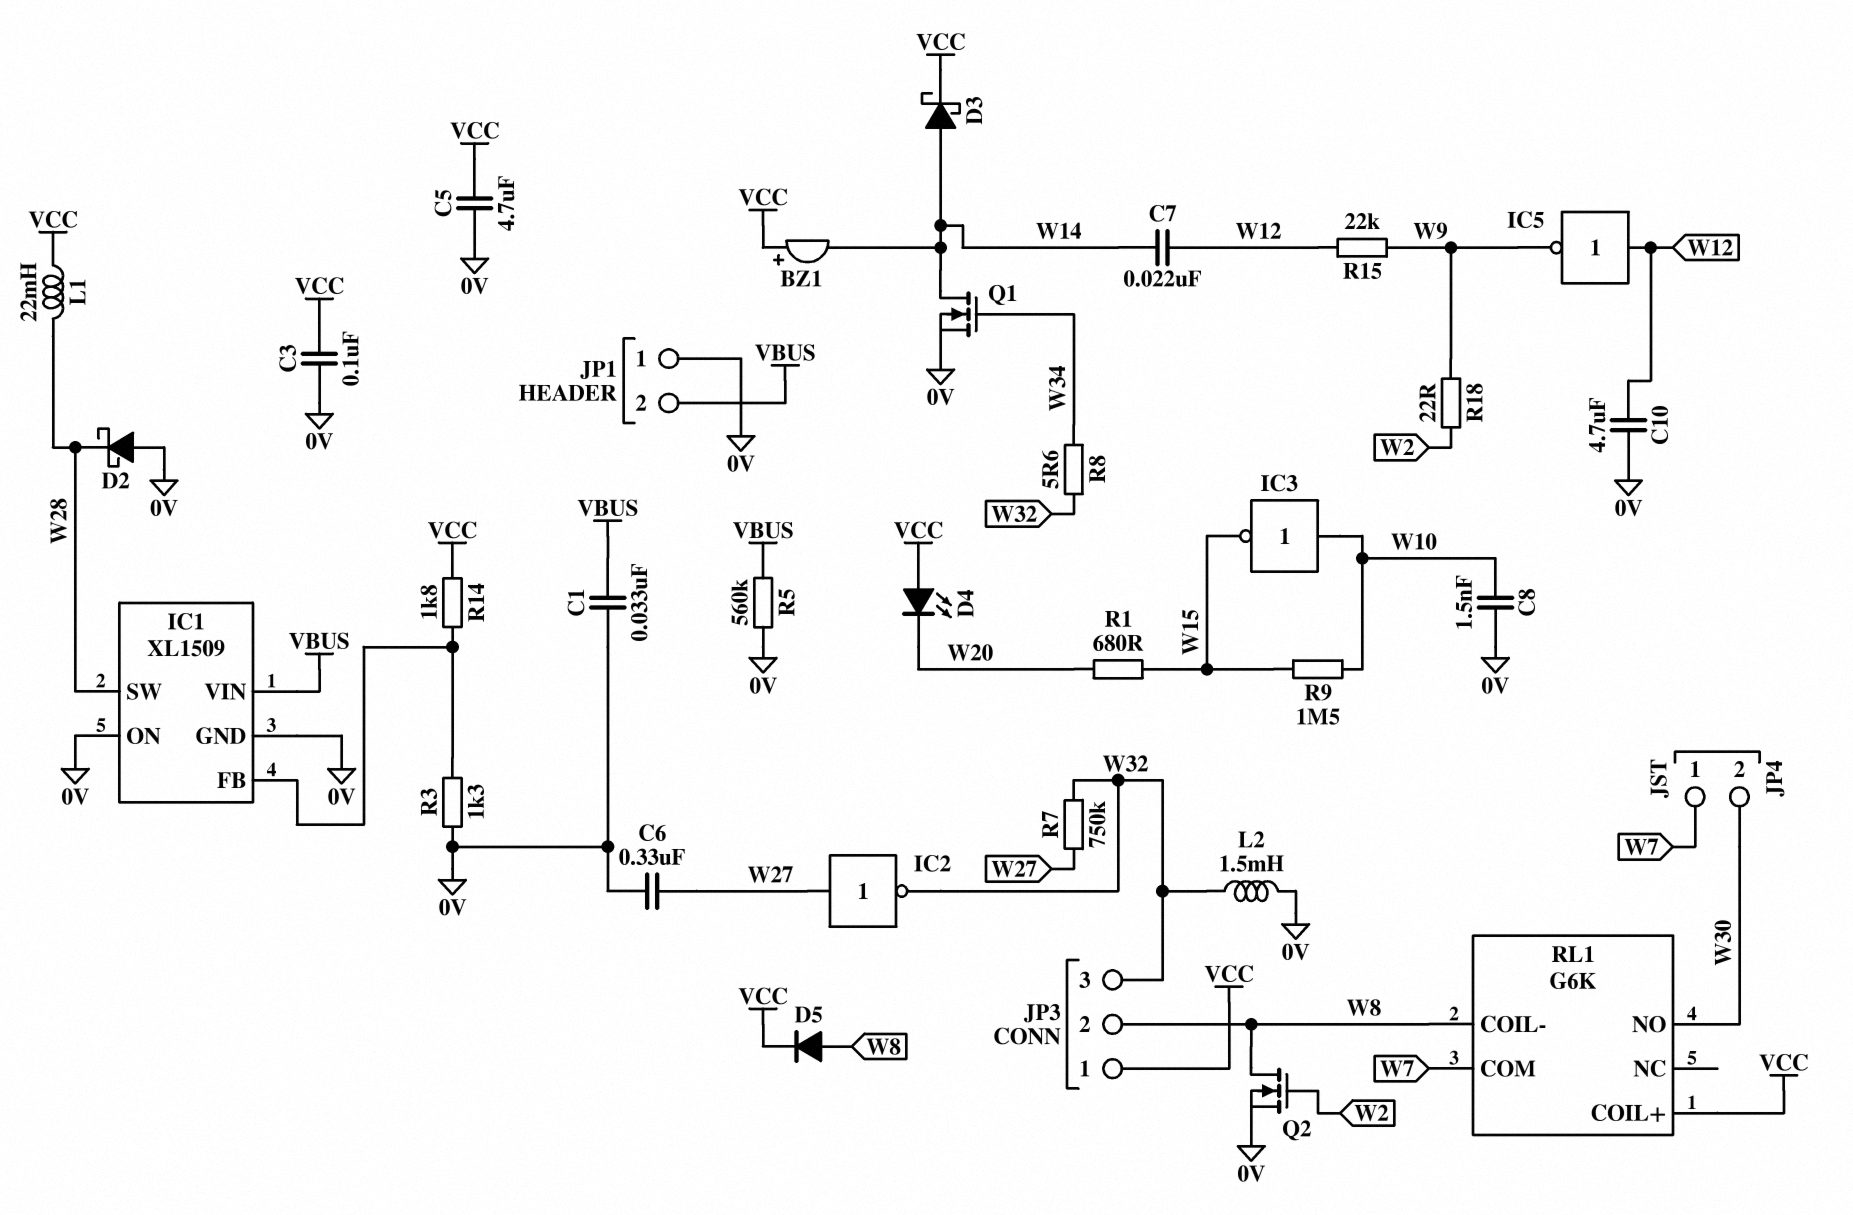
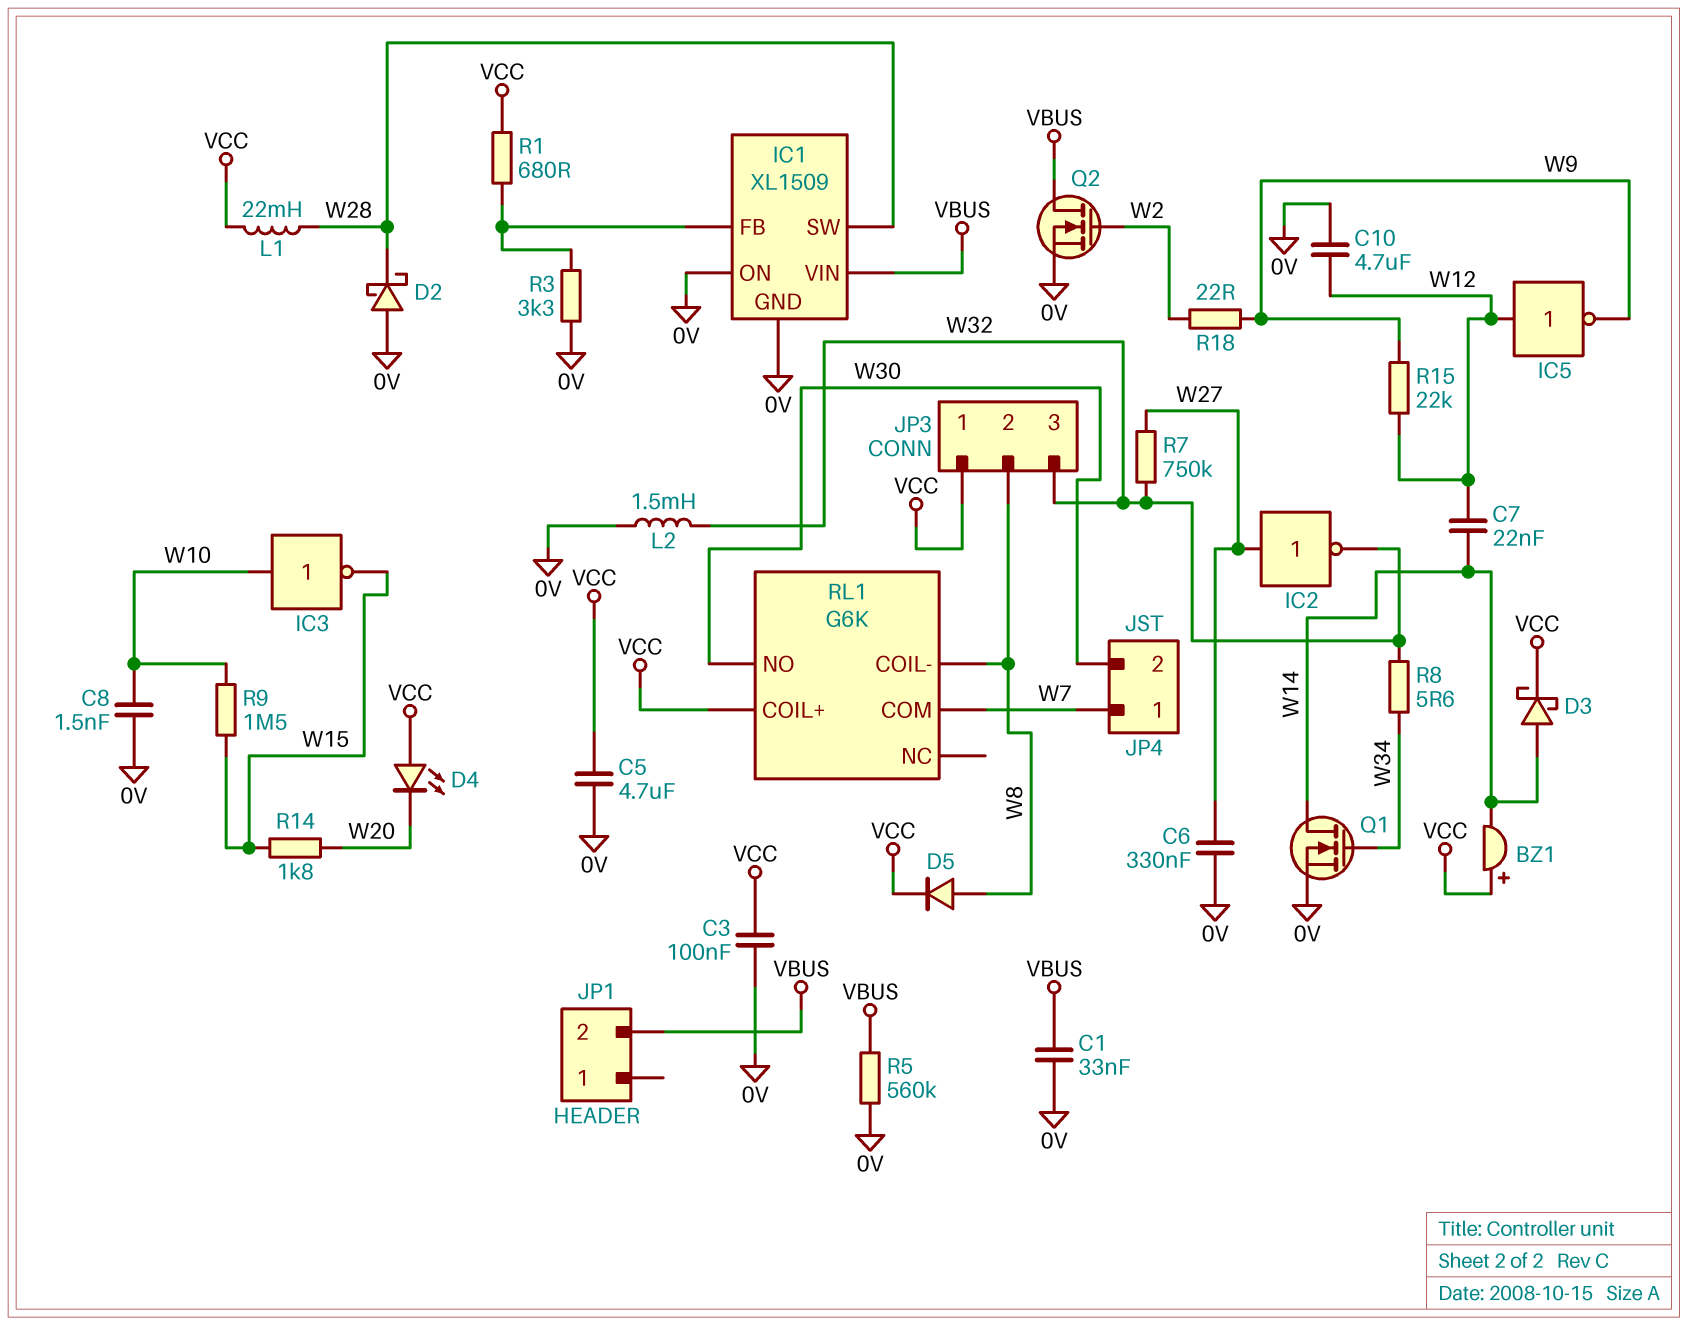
JP1 pin 1: 0V -> none
Q2: NMOS (G W2, D W8, S 0V) -> NMOS (G W2, D VBUS, S 0V)
R1: 680 (W15, W20) -> 680 (IC1/FB, VCC)
R3: 1.3k (0V, IC1/FB) -> 3.3k (0V, IC1/FB)
R14: 1.8k (IC1/FB, VCC) -> 1.8k (W15, W20)

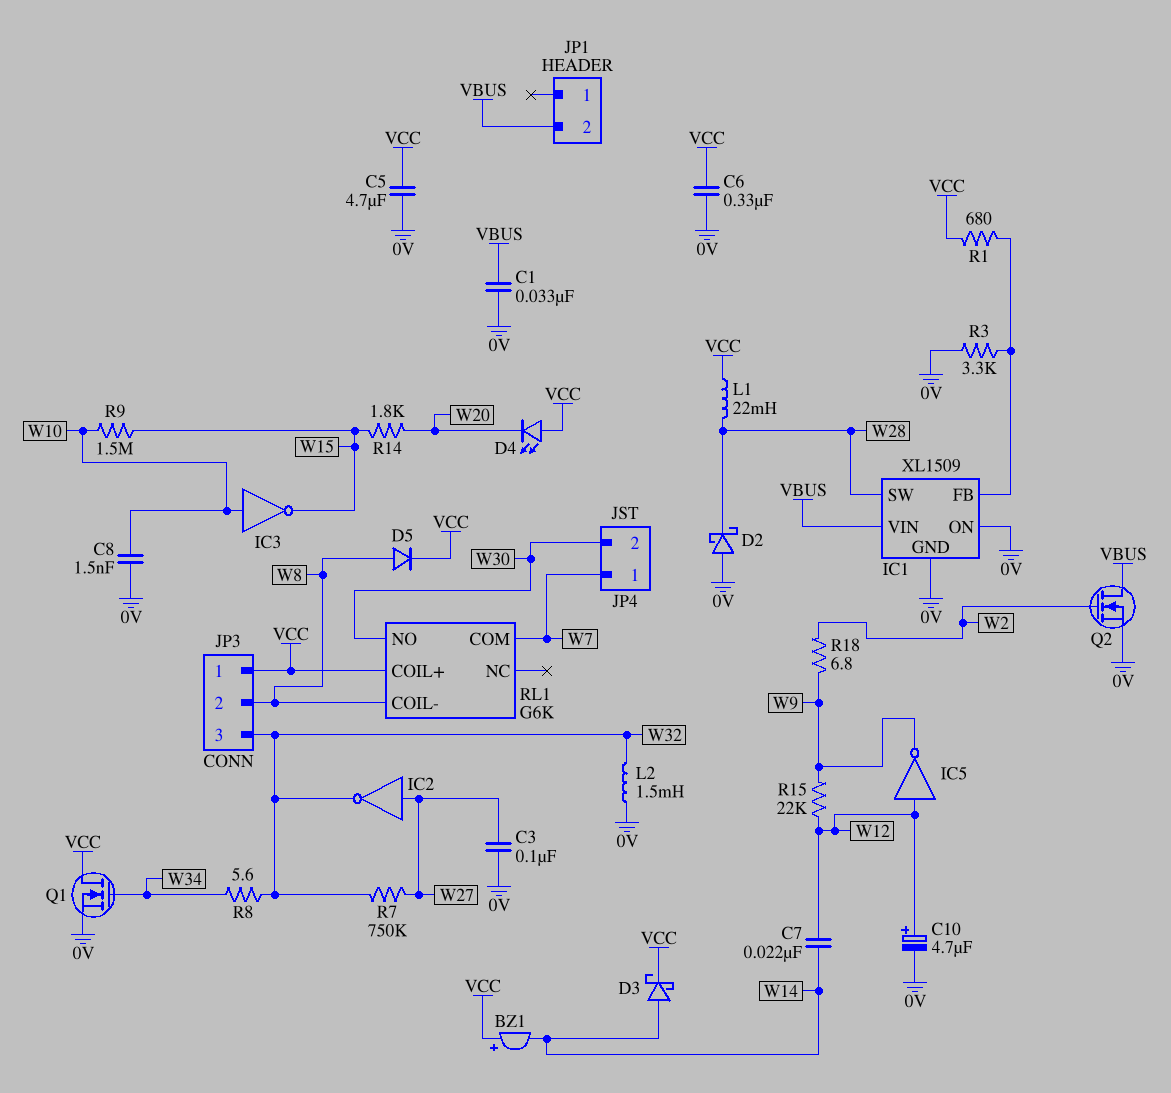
C3: 100nF (0V, VCC) -> 100nF (0V, W27)
C6: 330nF (0V, W27) -> 330nF (0V, VCC)
C10: 4.7uF (0V, W12) -> 4.7uF (plus W12, minus 0V)
Q1: NMOS (G W34, D W14, S 0V) -> NMOS (G W34, D VCC, S 0V)
R5: 560k (0V, VBUS) -> none
R18: 22 (W2, W9) -> 6.8 (W2, W9)

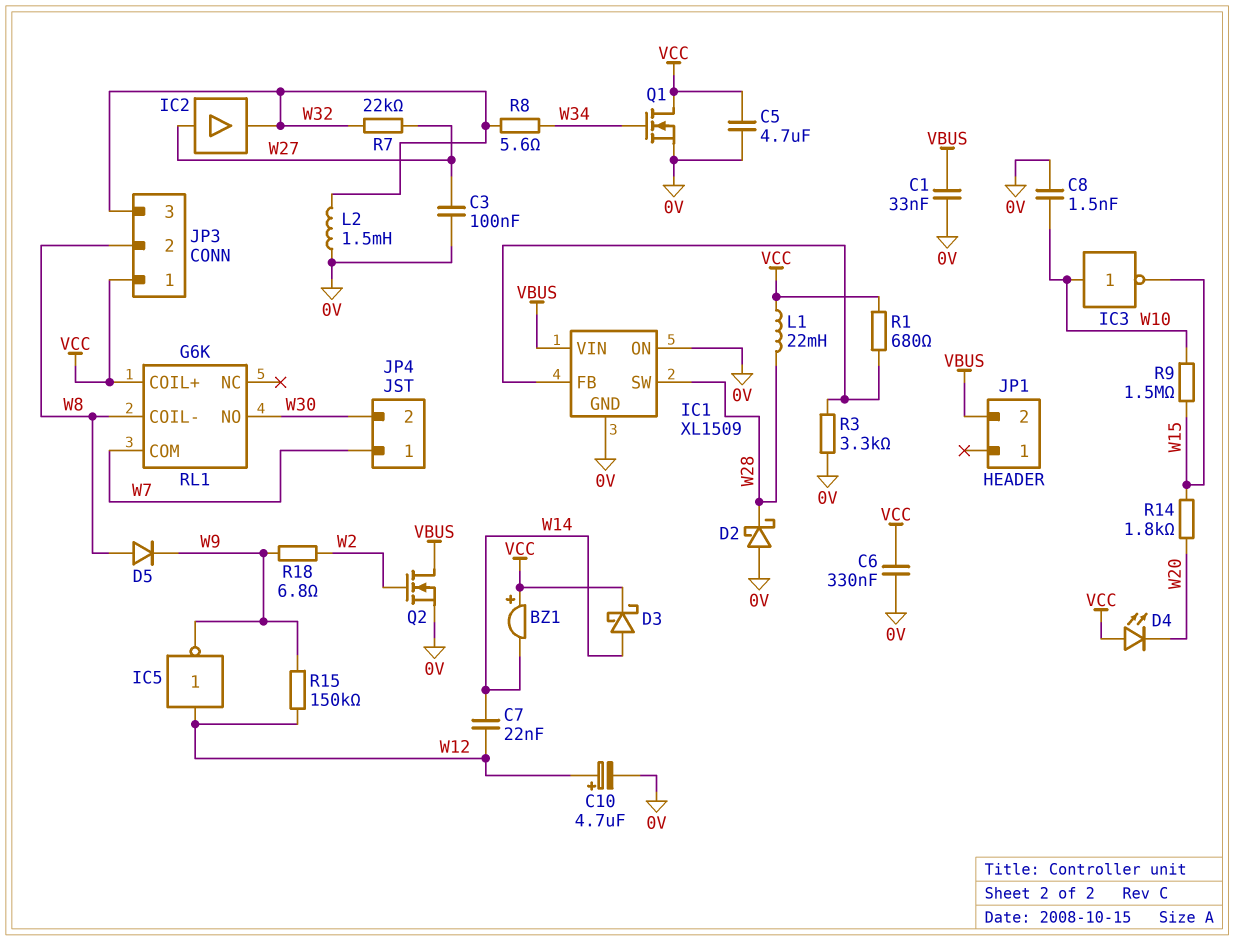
D5: diode (A W8, K VCC) -> diode (A W8, K W9)
IC2: NOT (in W27, out W32) -> buffer (in W27, out W32)
R7: 750k (W27, W32) -> 22k (W27, W32)
R15: 22k (W9, W12) -> 150k (W9, W12)

